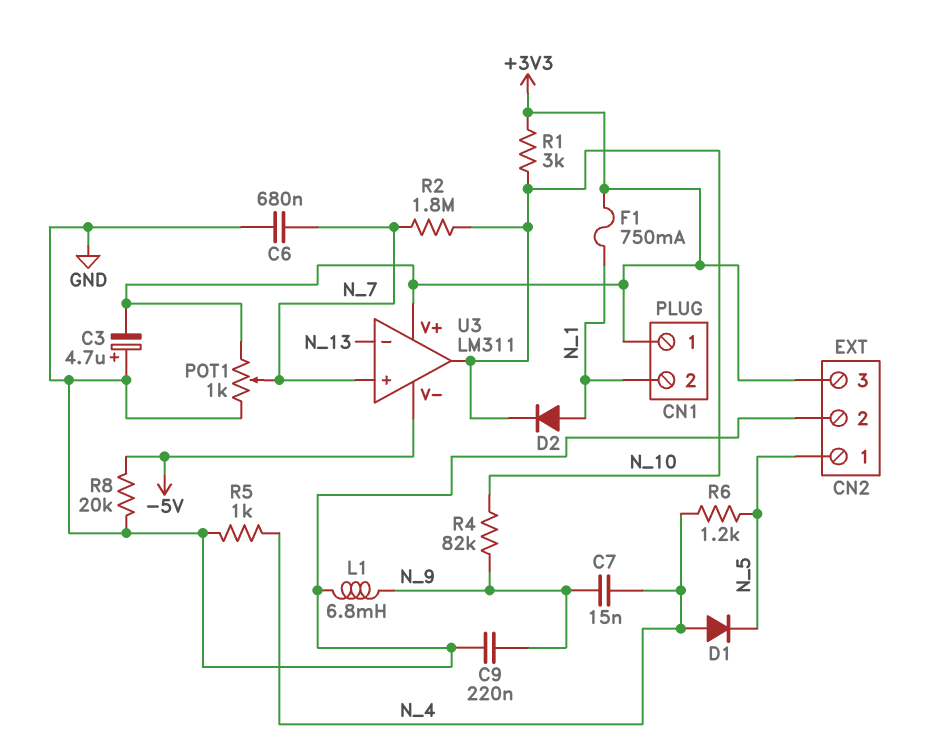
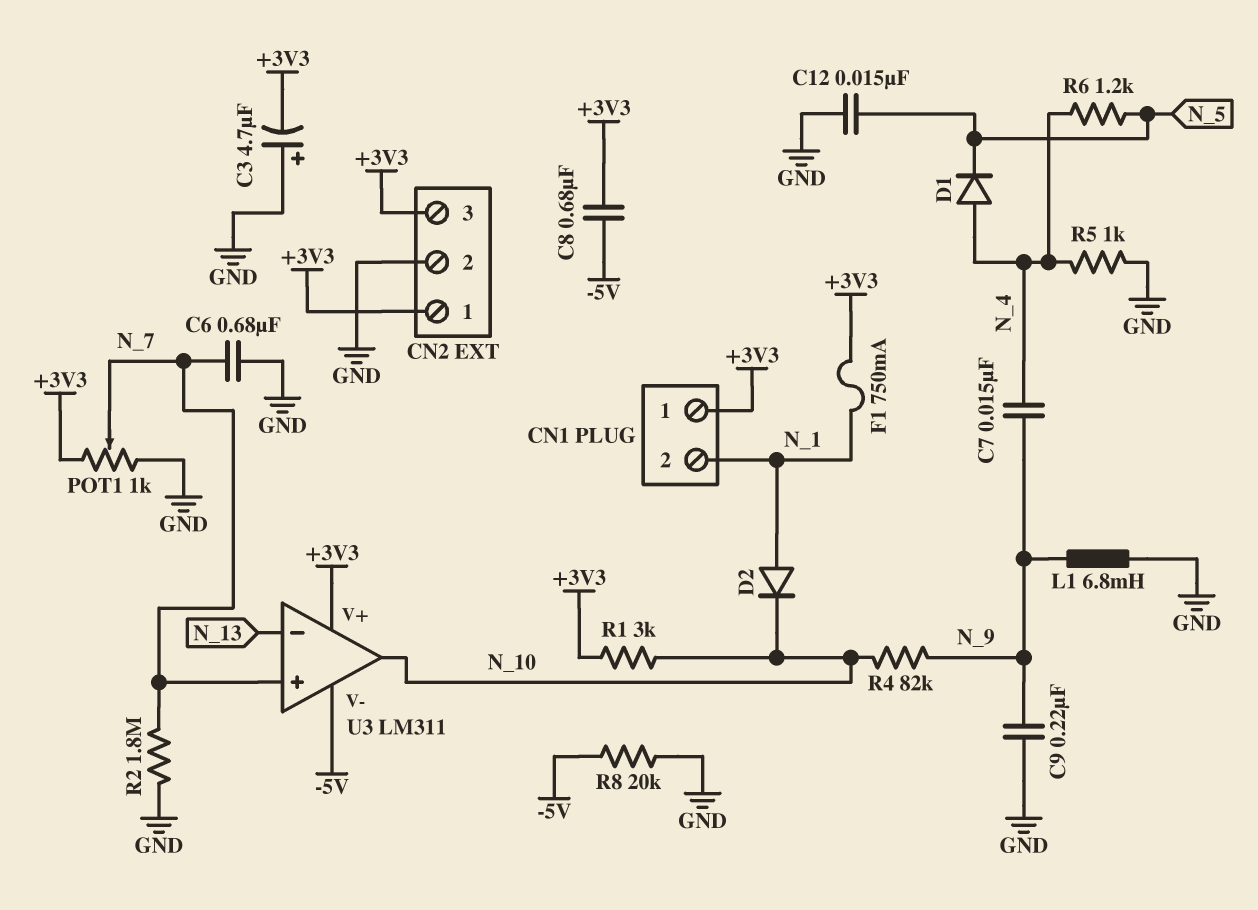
C8: none -> 680nF (+3V3, -5V)
C12: none -> 15nF (GND, N_5)
CN2 pin 1: N_5 -> +3V3
R2: 1.8M (N_7, N_10) -> 1.8M (GND, N_7)

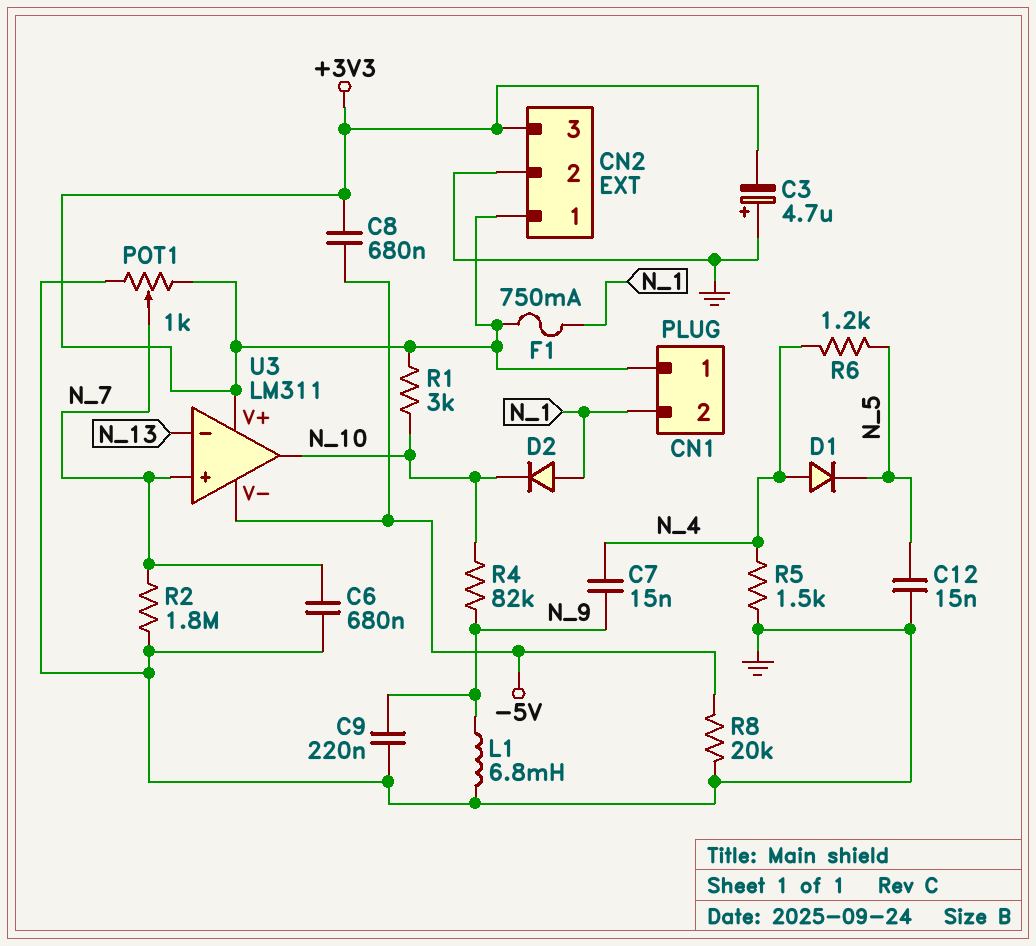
R5: 1k (GND, N_4) -> 1.5k (GND, N_4)

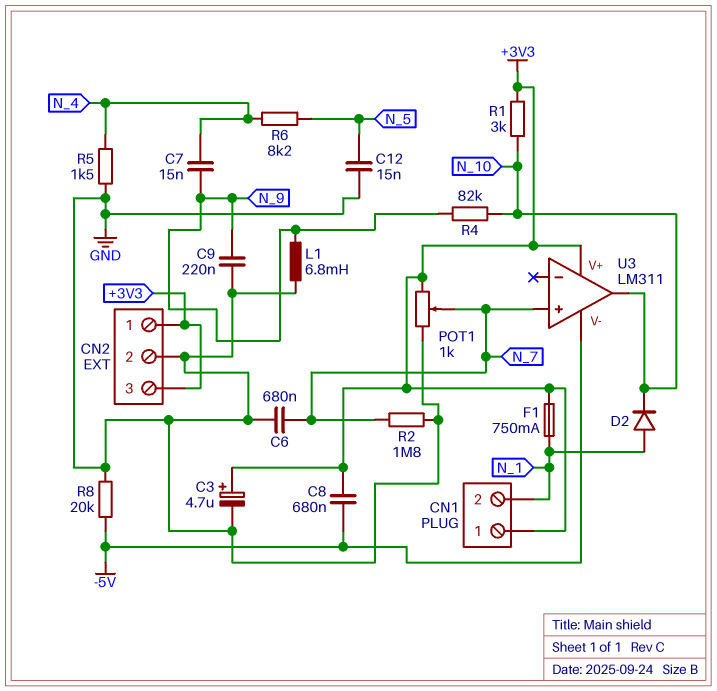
C3: 4.7uF (plus GND, minus +3V3) -> 4.7uF (plus +3V3, minus GND)
D1: diode (A N_4, K N_5) -> none
R6: 1.2k (N_4, N_5) -> 8.2k (N_4, N_5)
U3 pin in-: N_13 -> none

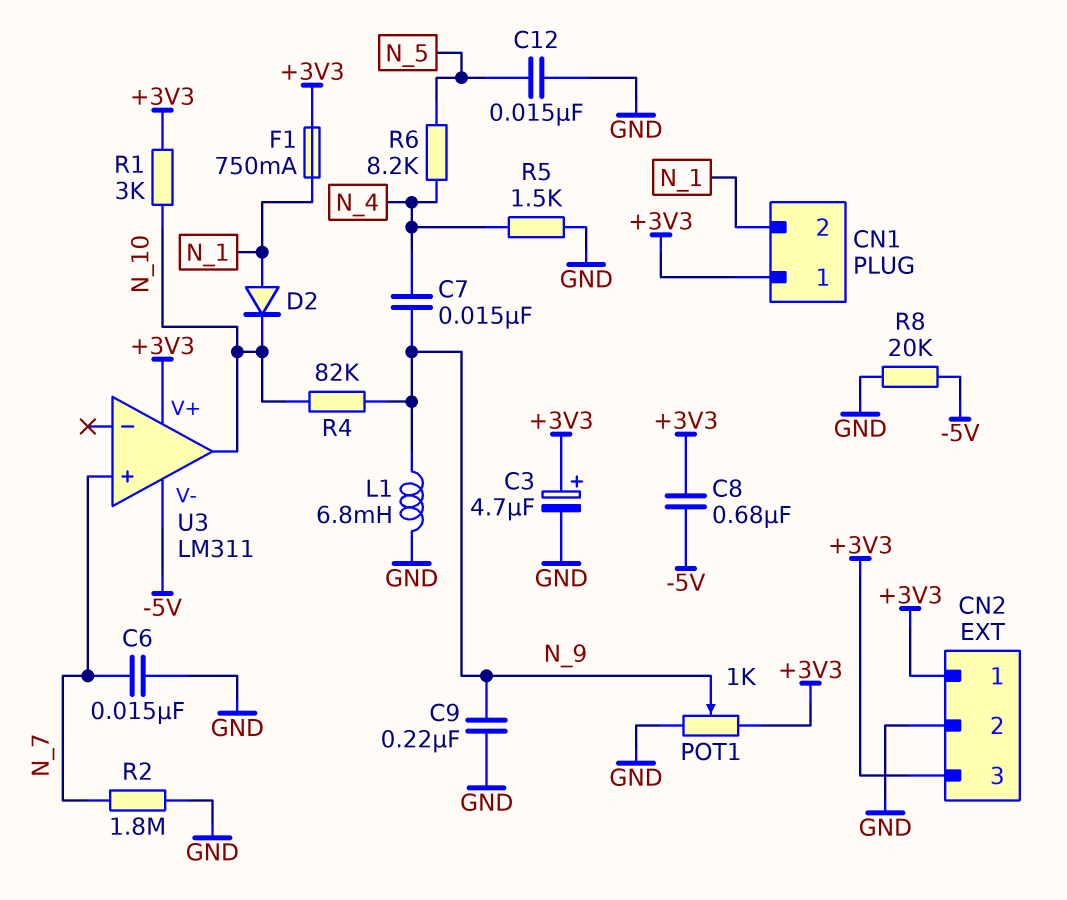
C6: 680nF (GND, N_7) -> 15nF (GND, N_7)
POT1: 1k (+3V3, GND, wiper N_7) -> 1k (+3V3, GND, wiper N_9)

